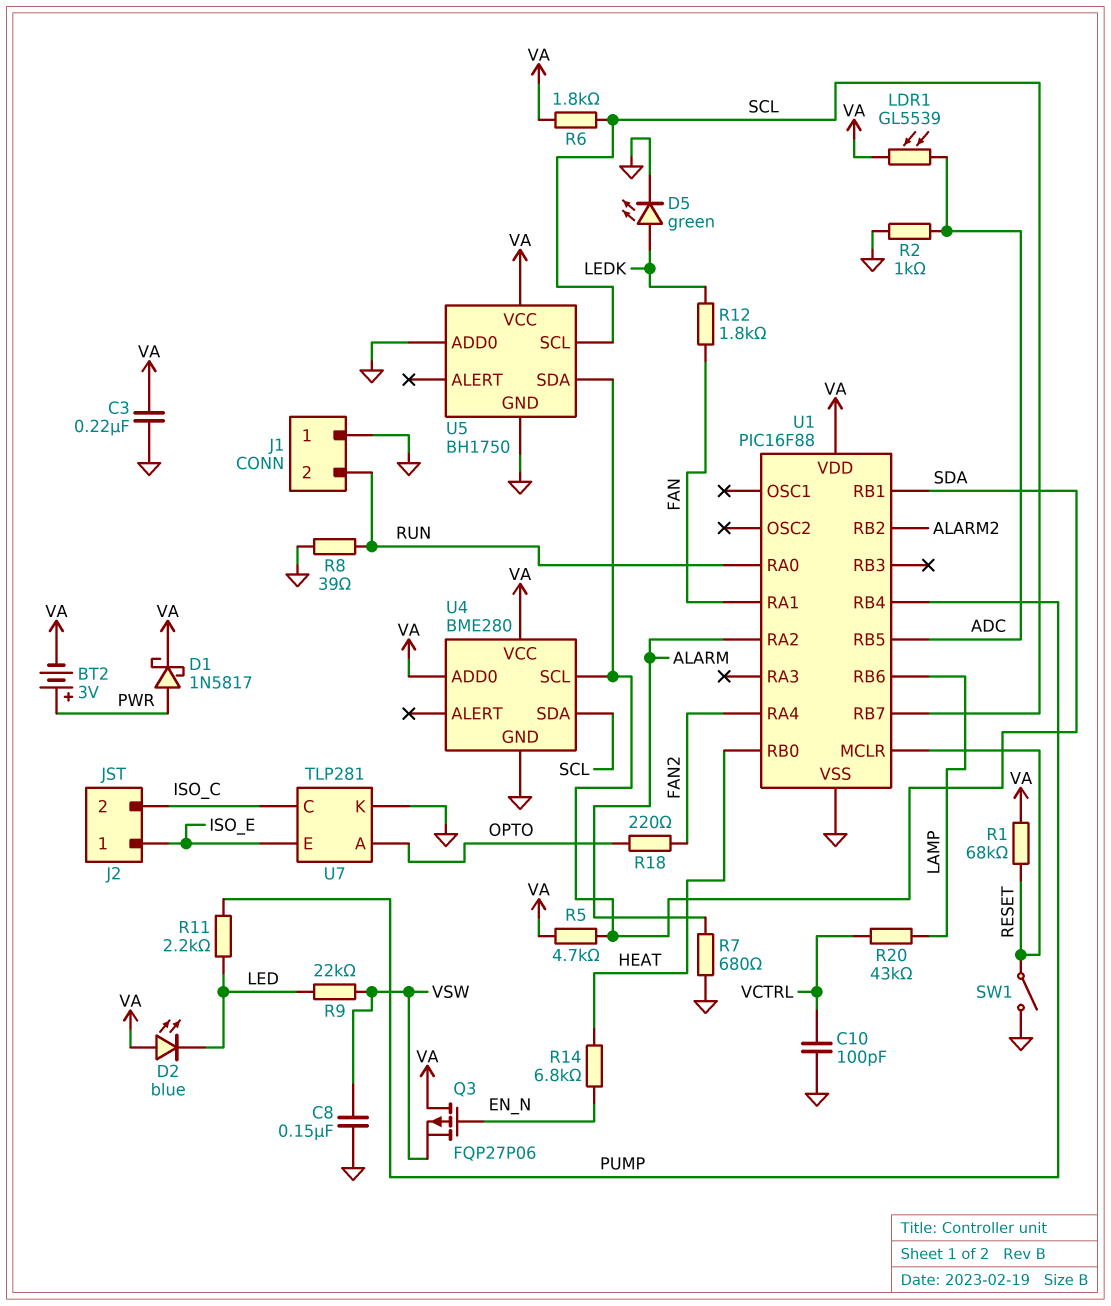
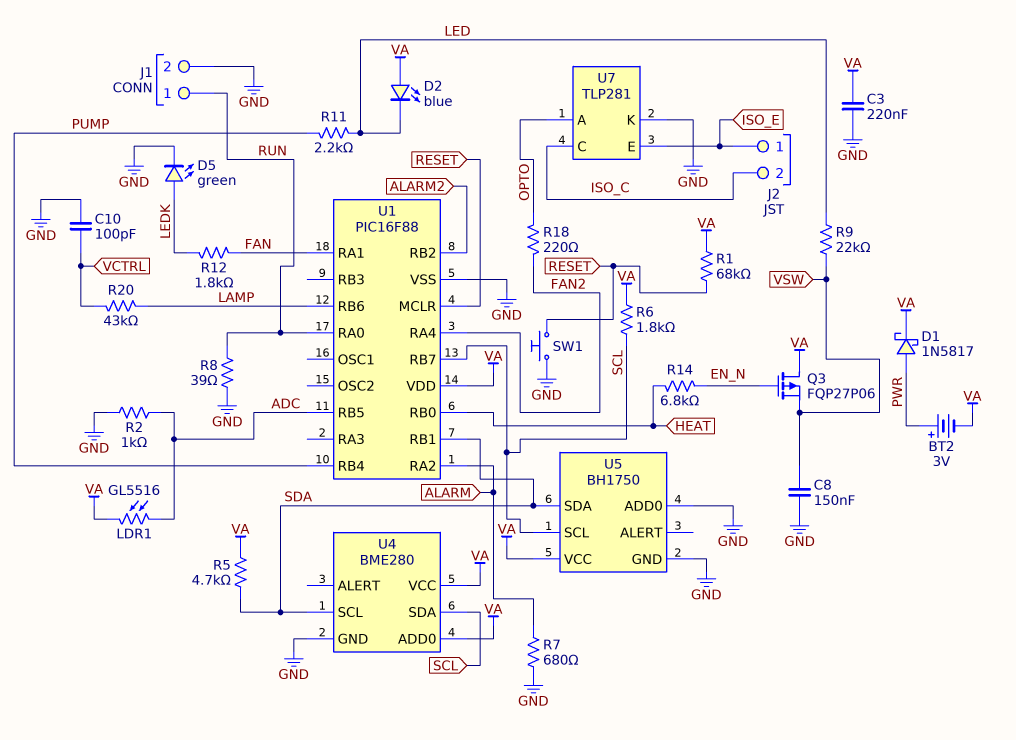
J1 pin 1: GND -> RUN
J1 pin 2: RUN -> GND
LDR1: GL5539 (ADC, VA) -> GL5516 (ADC, VA)
SW1: switch (GND, RESET) -> button (GND, RESET)

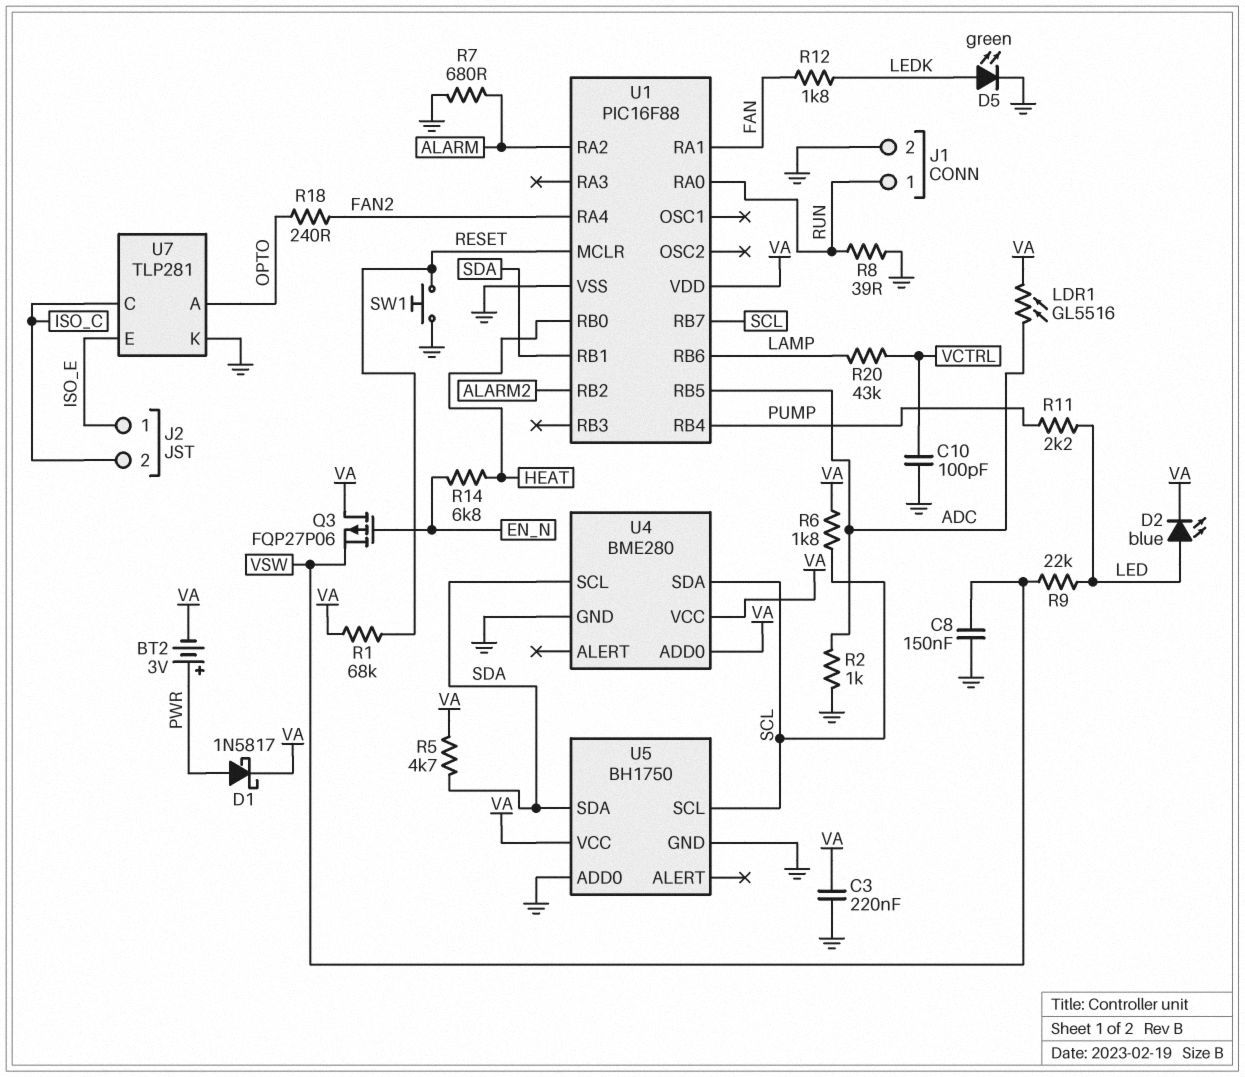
D2: LED blue (A VA, K LED) -> LED blue (A LED, K VA)
R18: 220 (FAN2, OPTO) -> 240 (FAN2, OPTO)

